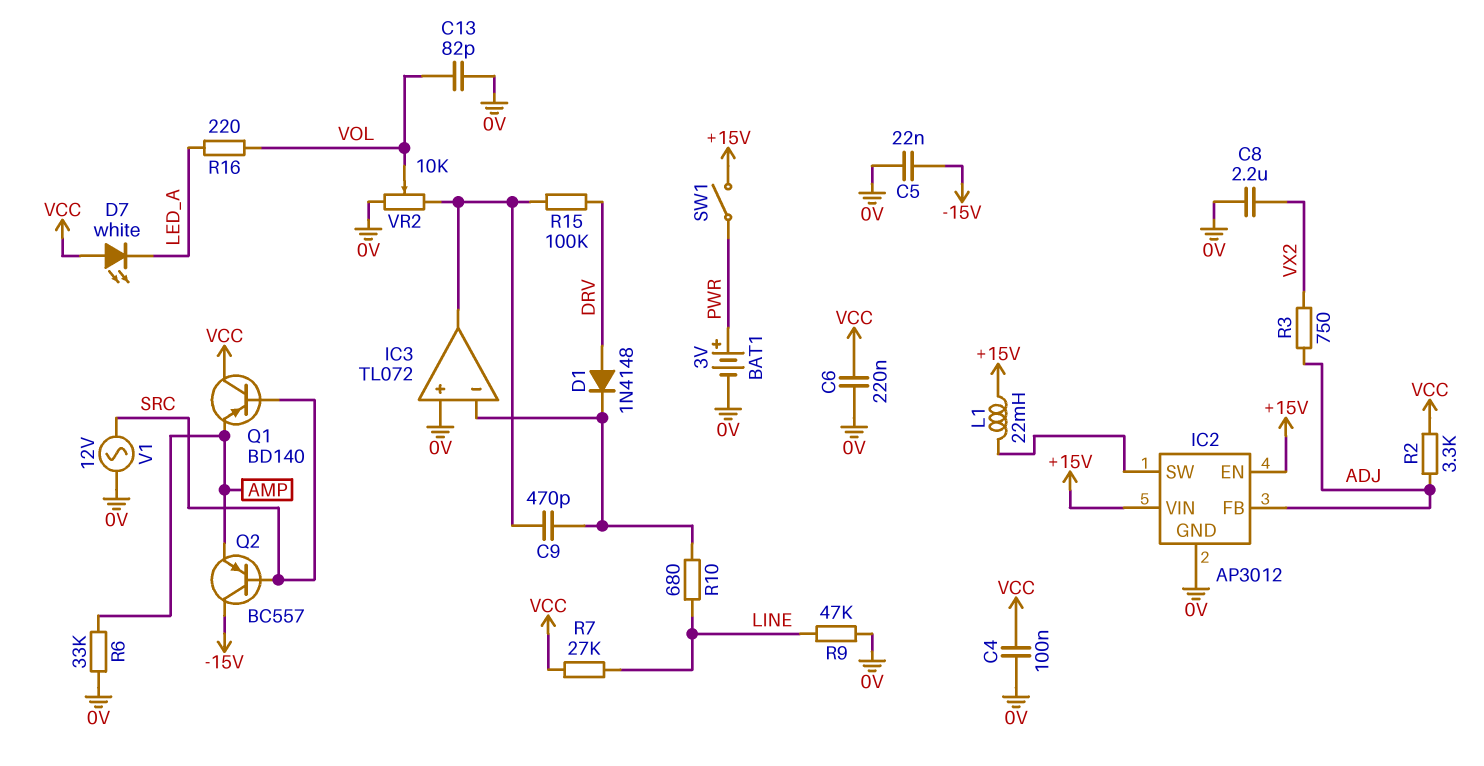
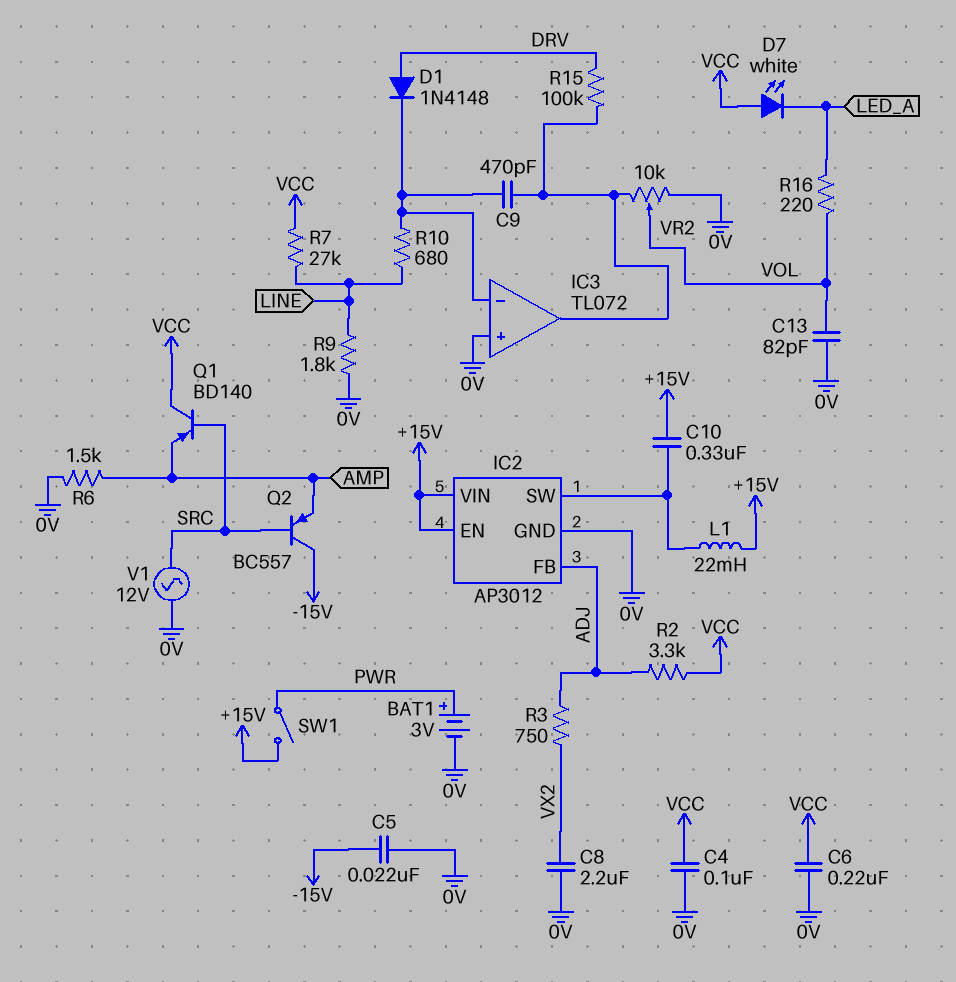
C10: none -> 330nF (+15V, IC2/SW)
R6: 33k (0V, AMP) -> 1.5k (0V, AMP)
R9: 47k (0V, LINE) -> 1.8k (0V, LINE)

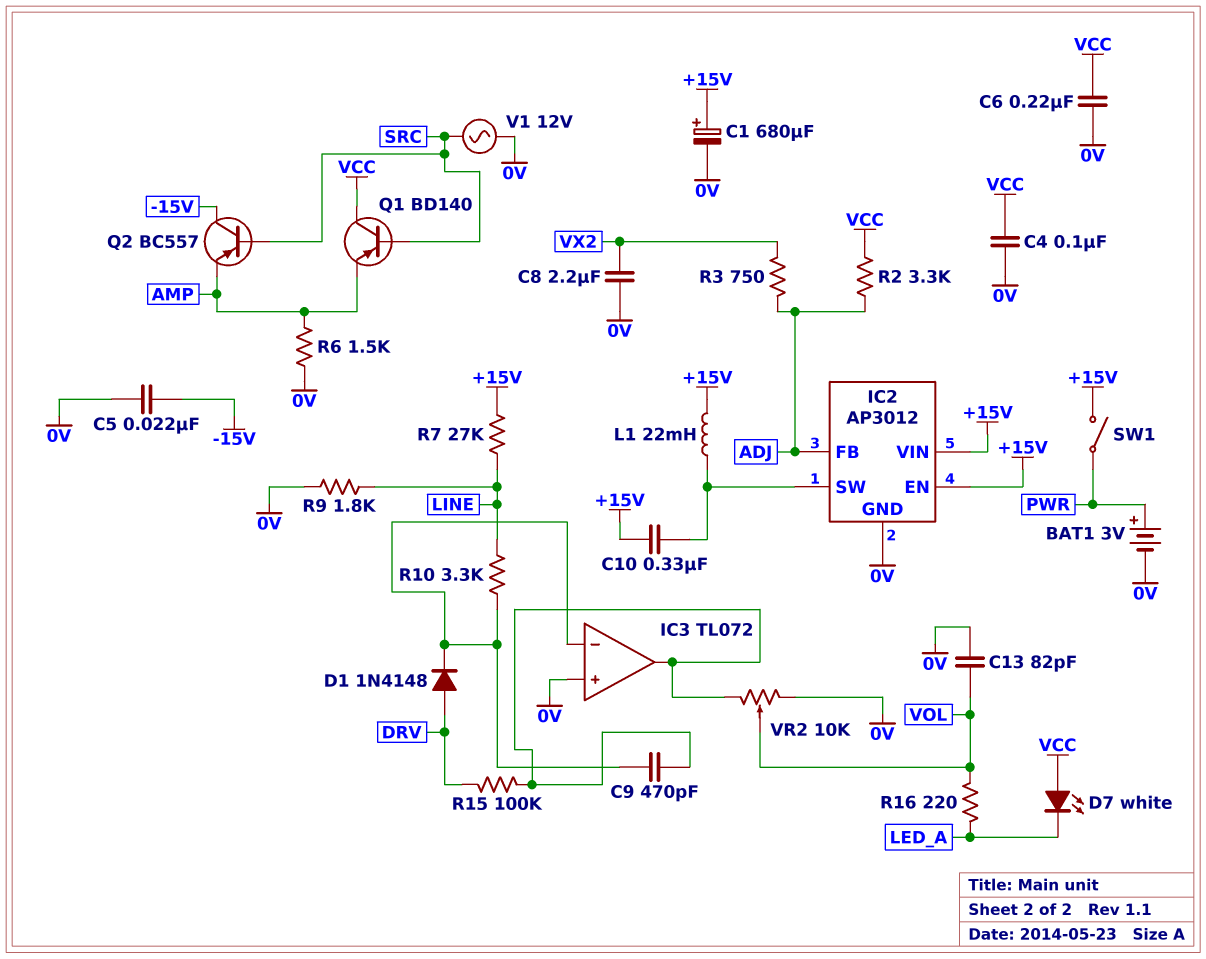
C1: none -> 680uF (plus +15V, minus 0V)
R7: 27k (LINE, VCC) -> 27k (+15V, LINE)
R10: 680 (IC3/in-, LINE) -> 3.3k (IC3/in-, LINE)

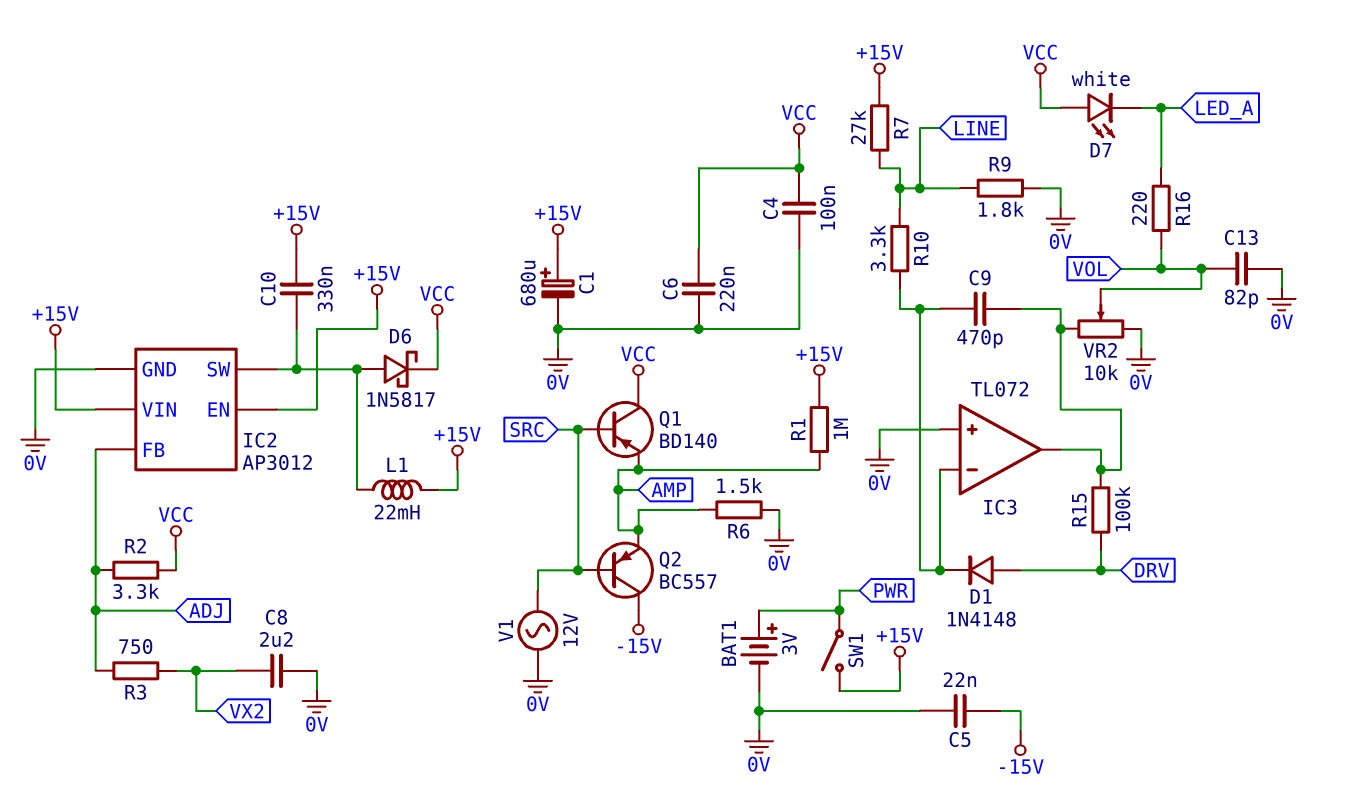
D6: none -> schottky 1N5817 (A IC2/SW, K VCC)
R1: none -> 1M (+15V, AMP)

